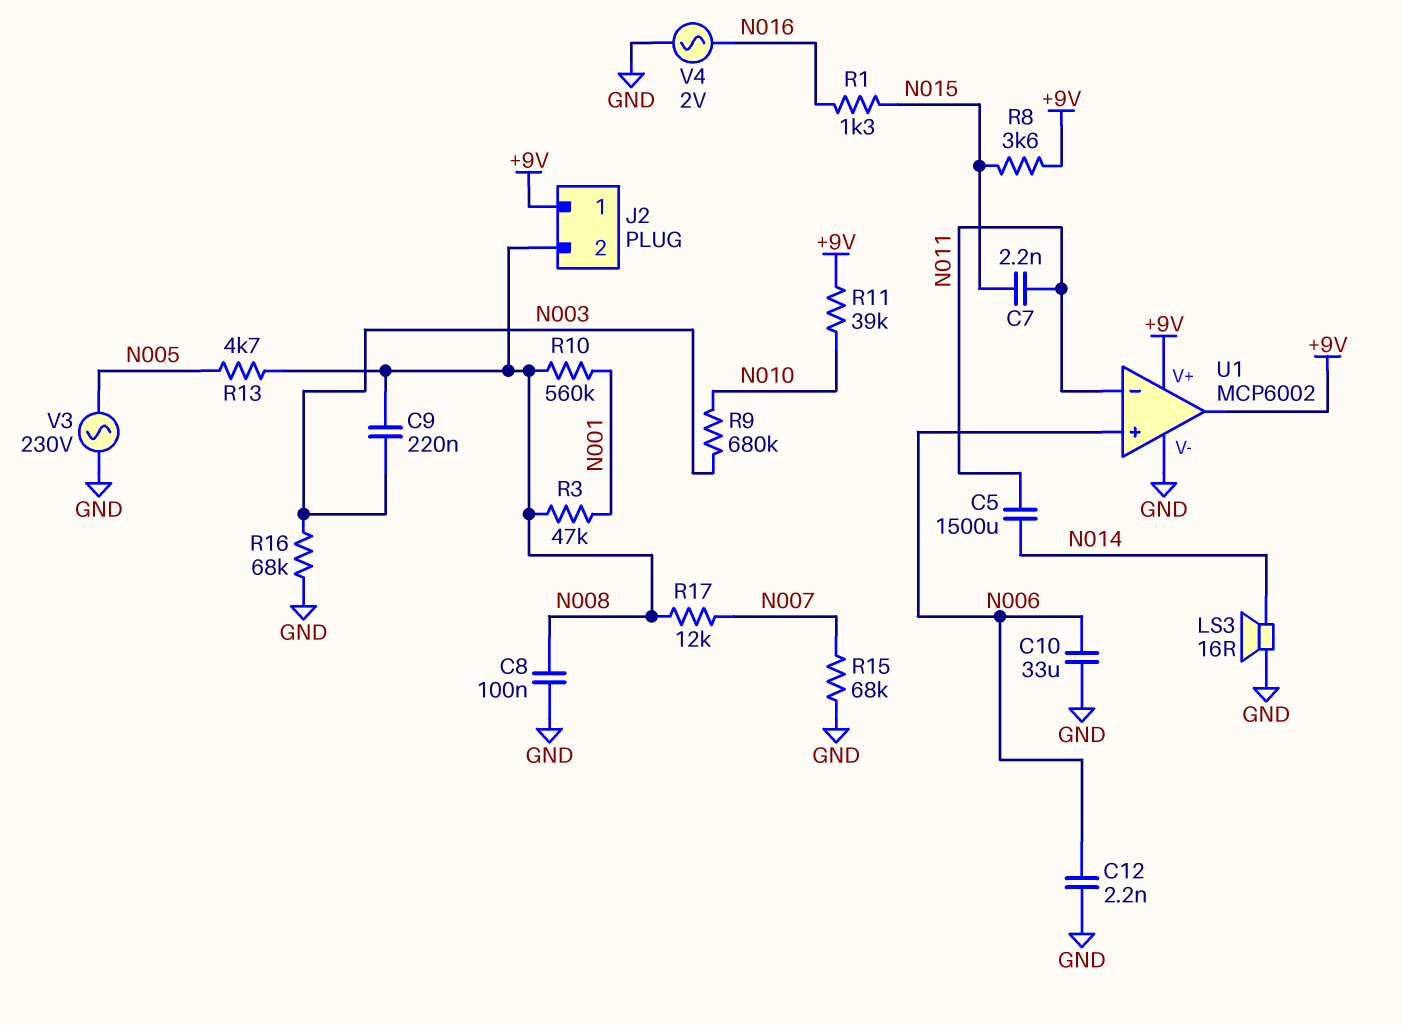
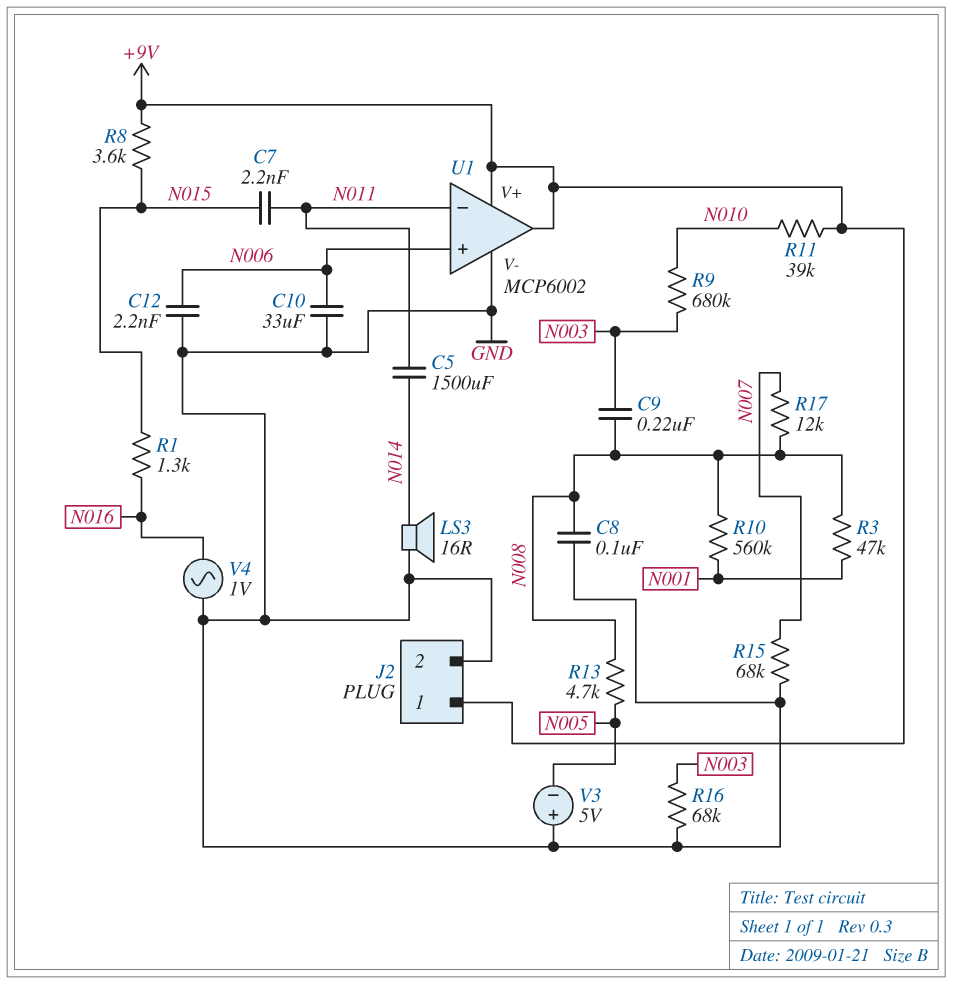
J2 pin 2: N008 -> GND
V3: AC 230V (GND, N005) -> 5V (plus GND, minus N005)
V4: AC 2V (GND, N016) -> AC 1V (GND, N016)

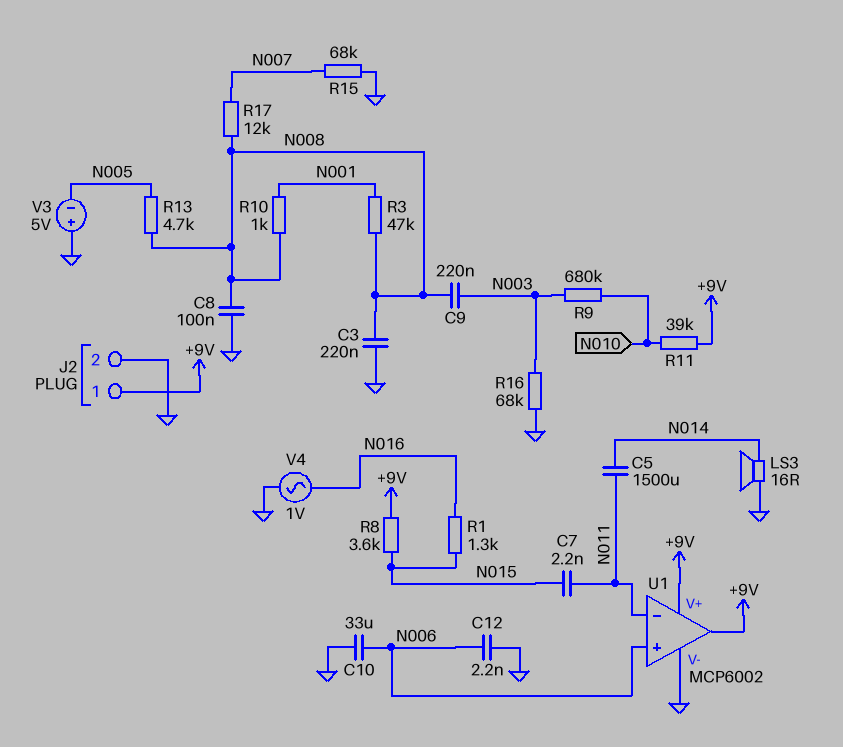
C3: none -> 220nF (GND, N008)
R10: 560k (N001, N008) -> 1k (N001, N008)

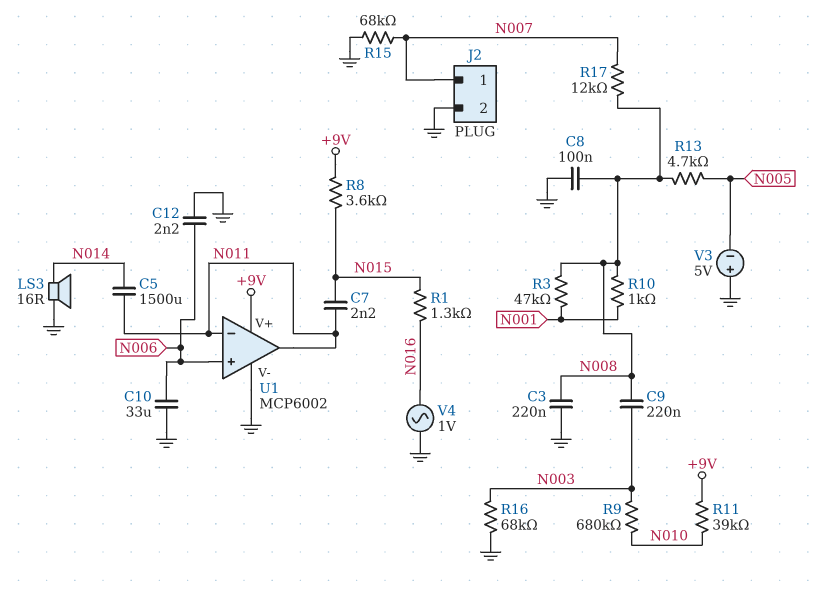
J2 pin 1: +9V -> N007
U1 pin out: +9V -> N011

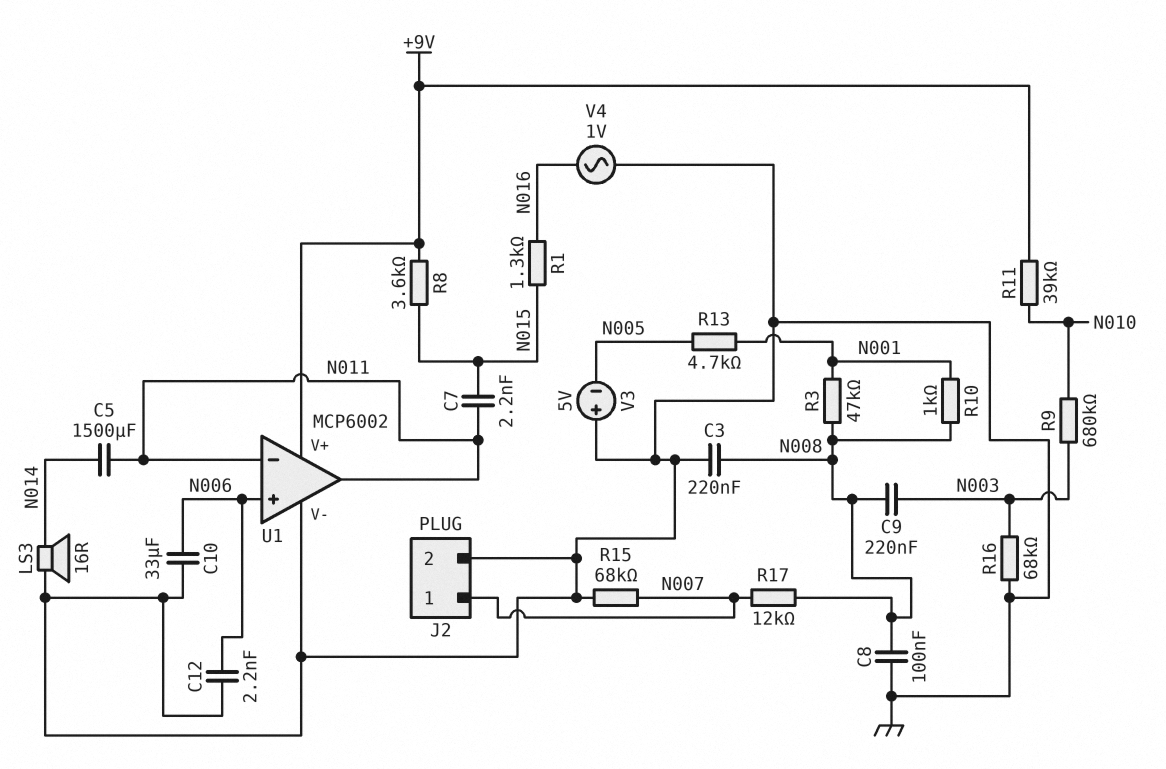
R13: 4.7k (N005, N008) -> 4.7k (N001, N005)

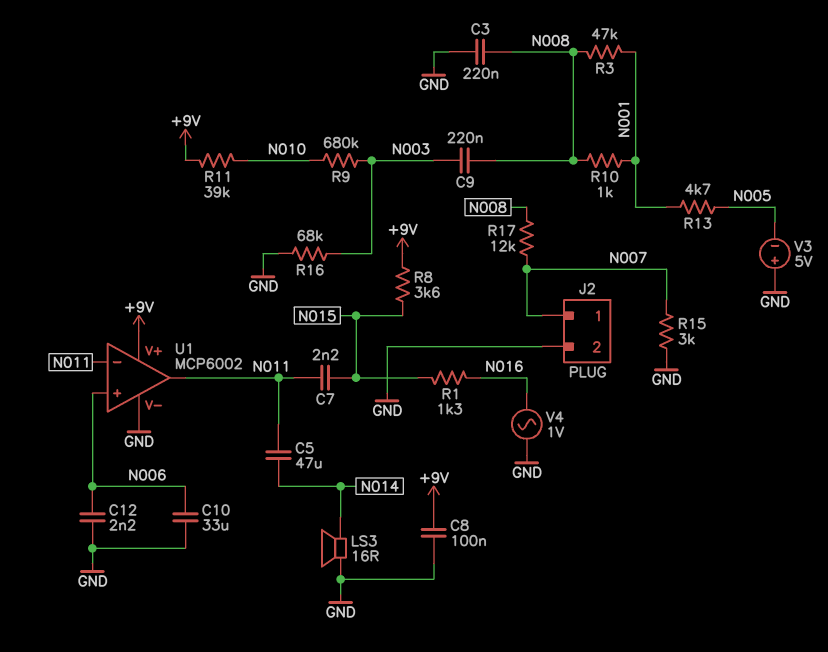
C5: 1500uF (N011, N014) -> 47uF (N011, N014)
C8: 100nF (GND, N008) -> 100nF (+9V, GND)
R15: 68k (GND, N007) -> 3k (GND, N007)

